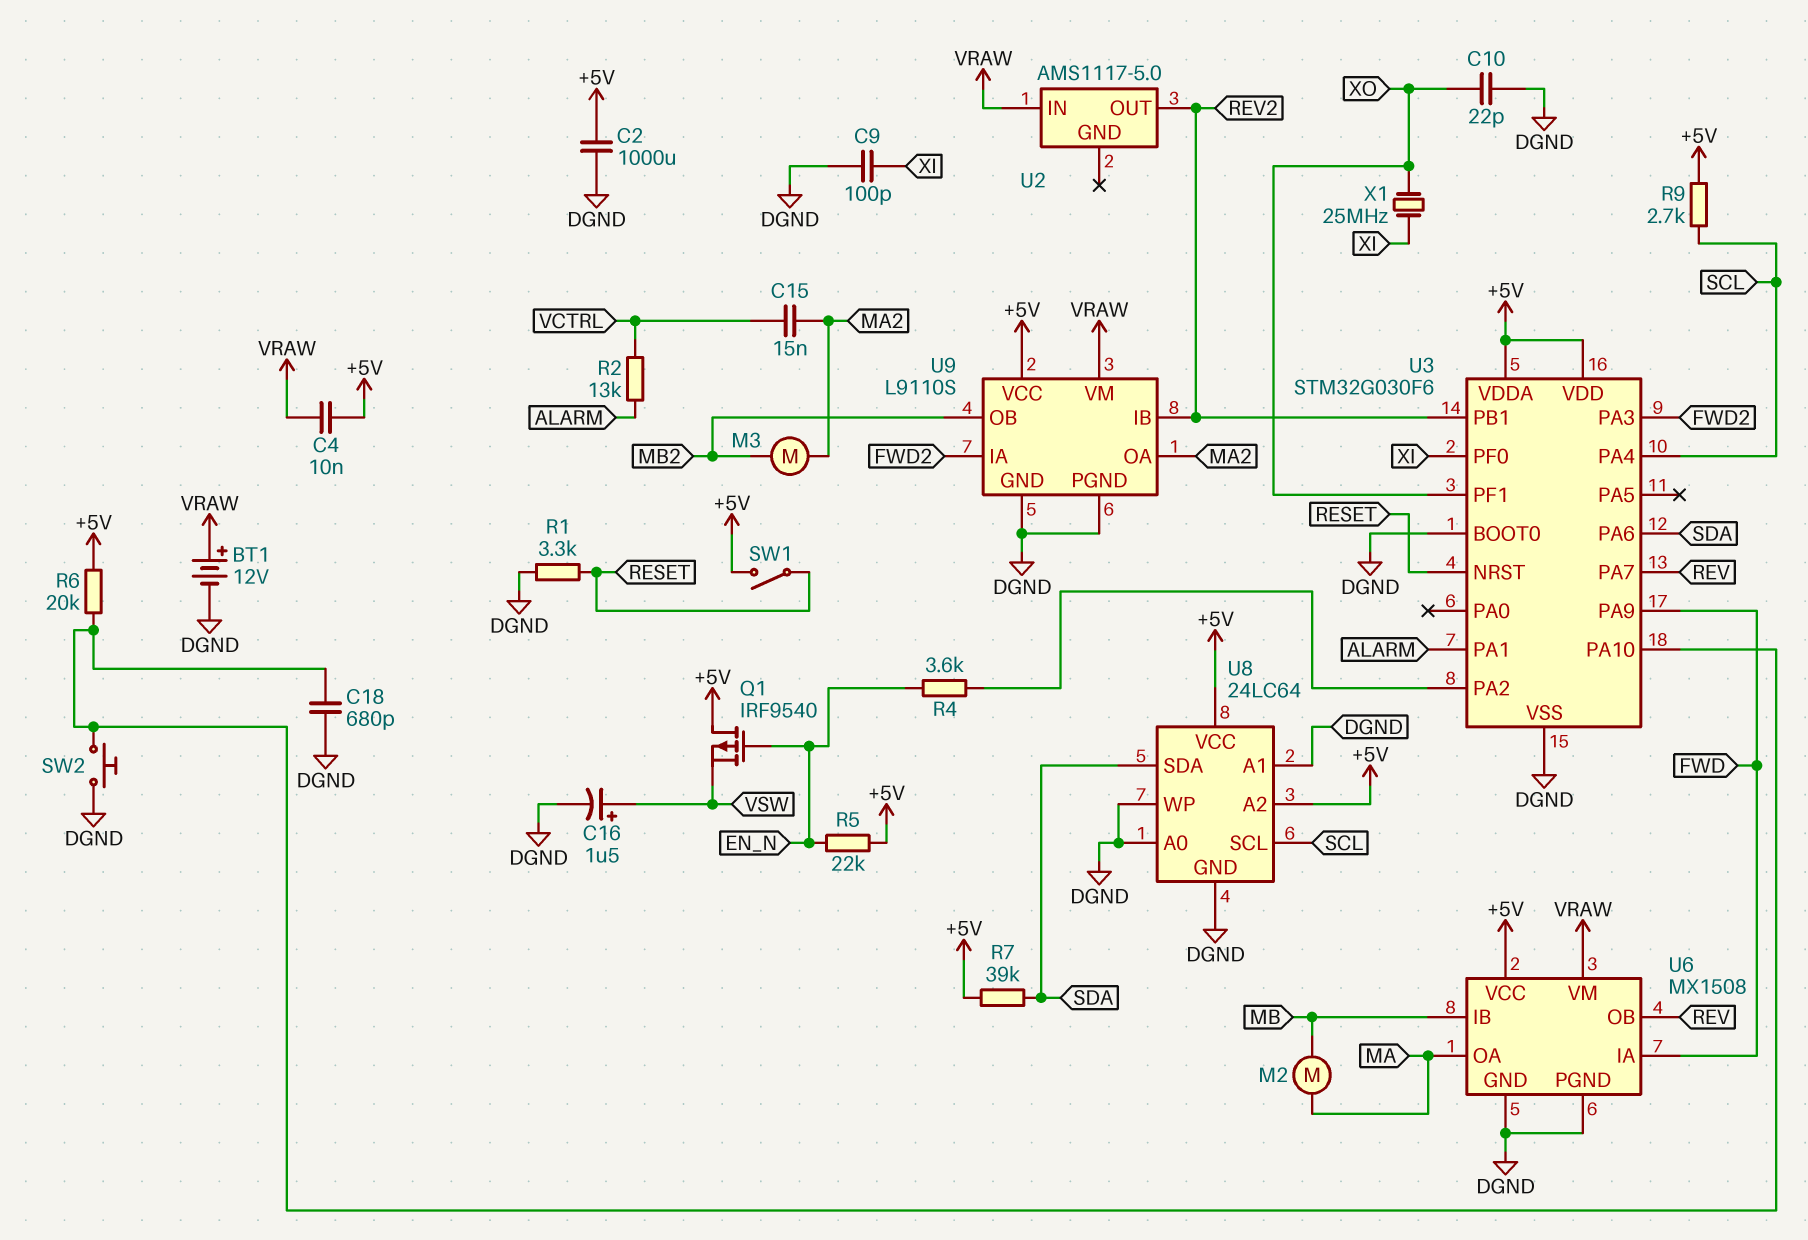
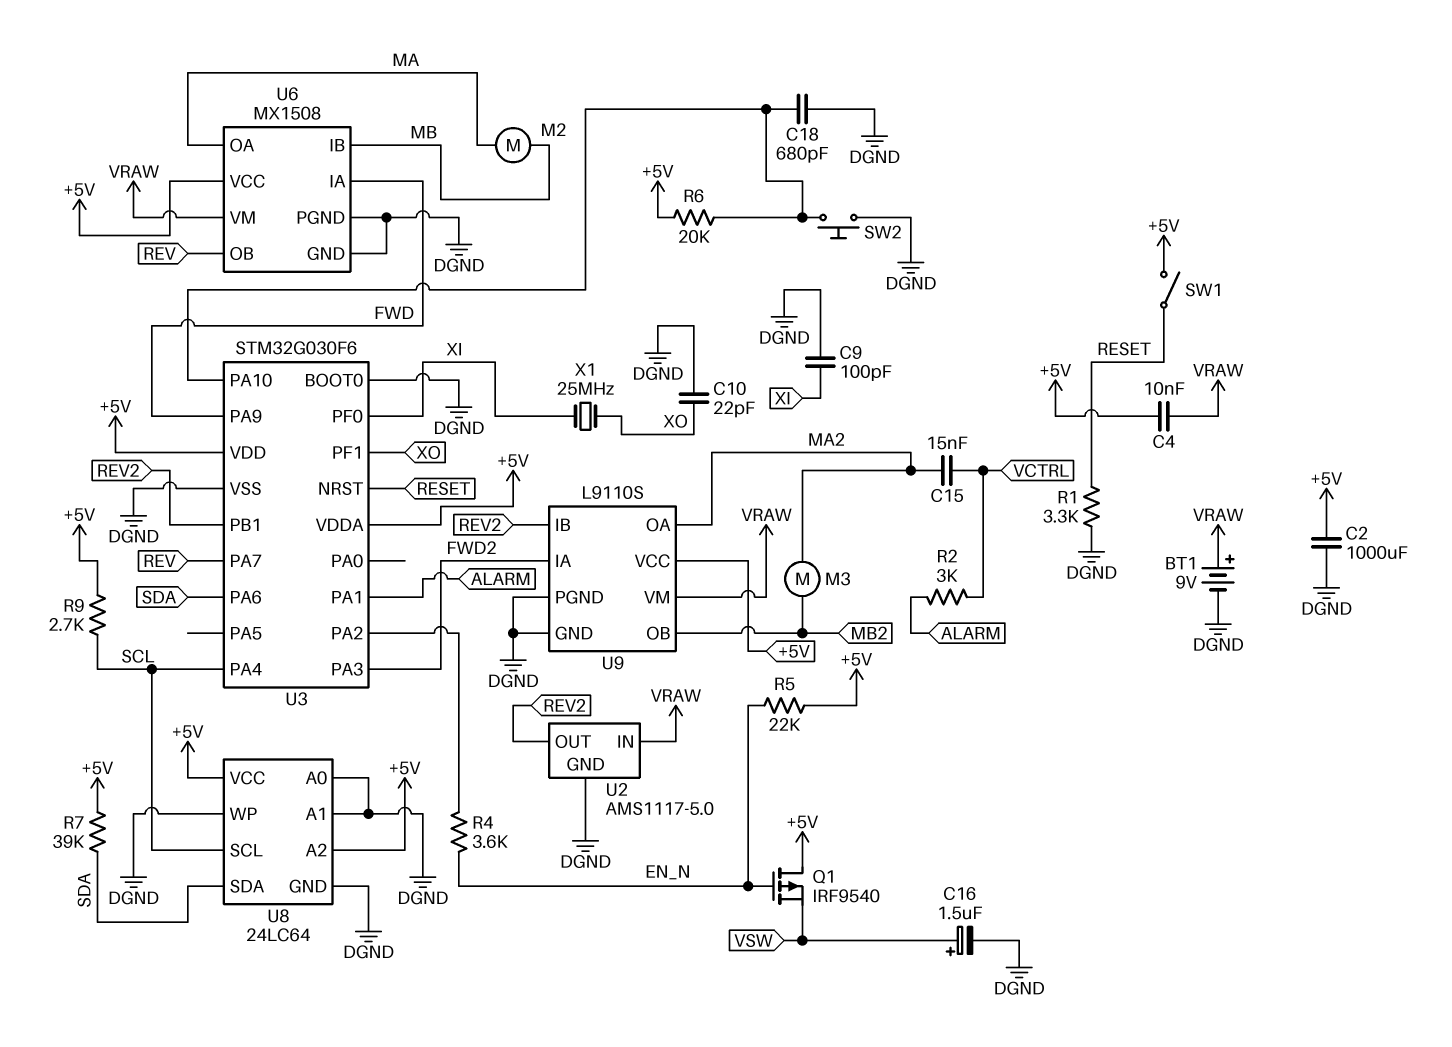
BT1: 12V (plus VRAW, minus DGND) -> 9V (plus VRAW, minus DGND)
R2: 13k (ALARM, VCTRL) -> 3k (ALARM, VCTRL)
U2 pin GND: none -> DGND

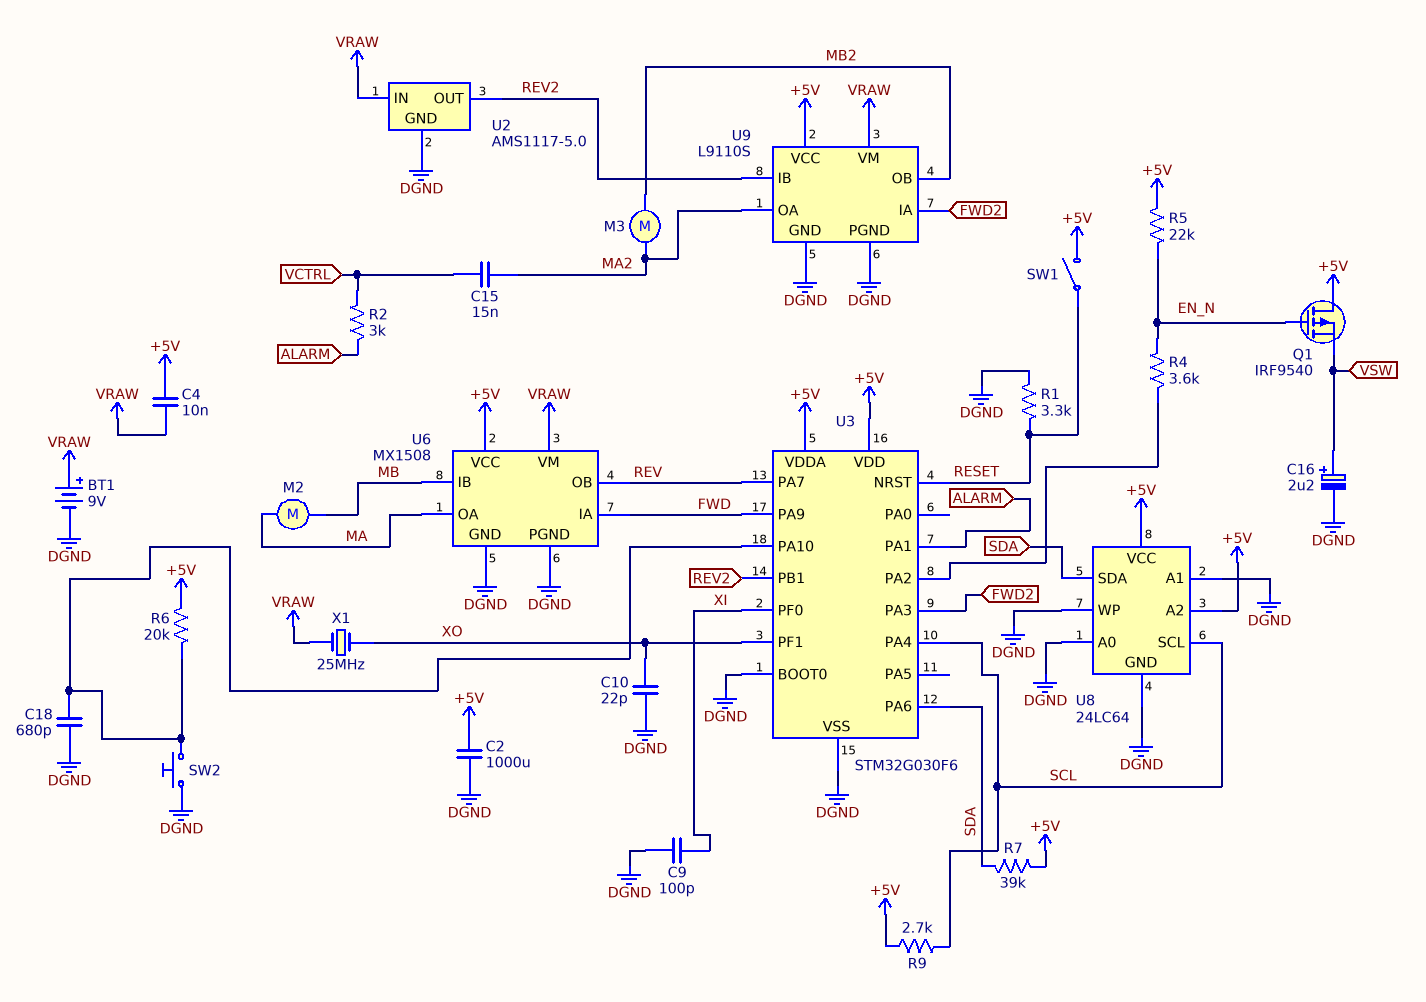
C16: 1.5uF (plus VSW, minus DGND) -> 2.2uF (plus VSW, minus DGND)
X1: 25MHz (XI, XO) -> 25MHz (VRAW, XO)

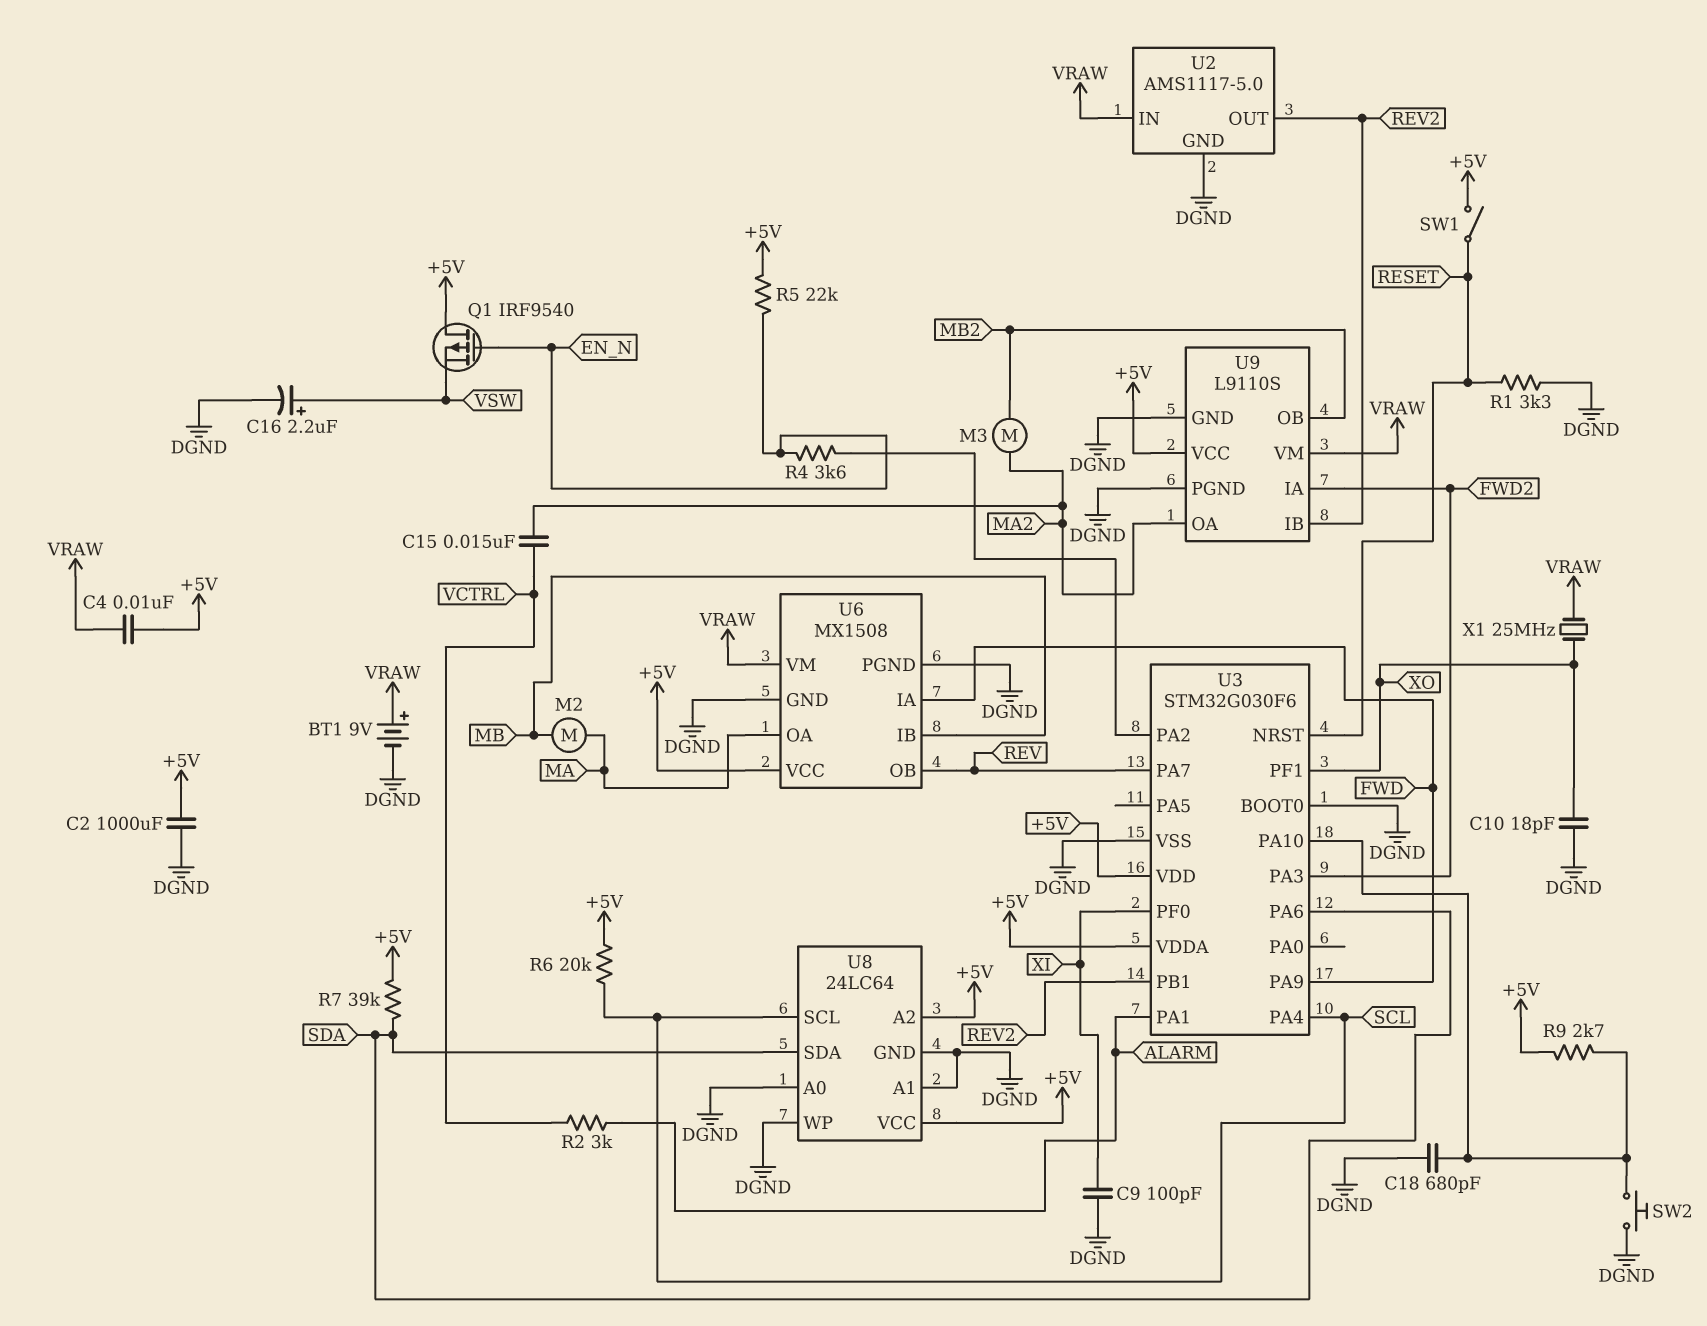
C10: 22pF (DGND, XO) -> 18pF (DGND, XO)
R6: 20k (+5V, U3/PA10) -> 20k (+5V, SCL)
R9: 2.7k (+5V, SCL) -> 2.7k (+5V, U3/PA10)

